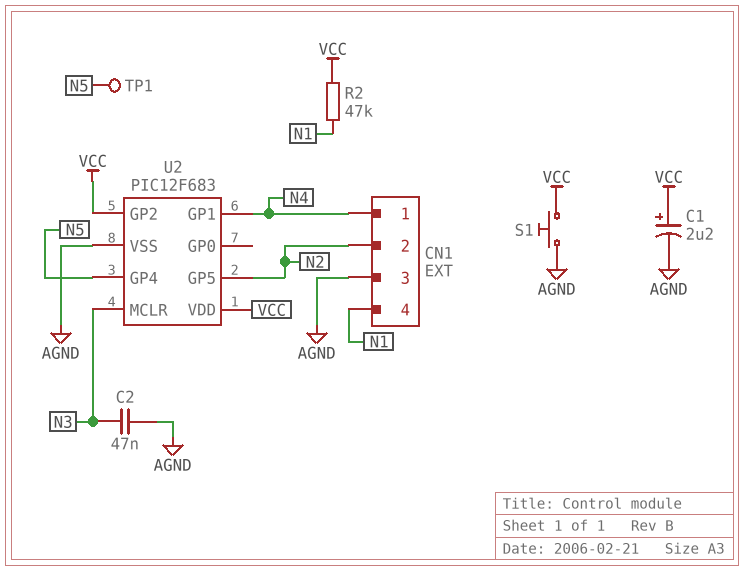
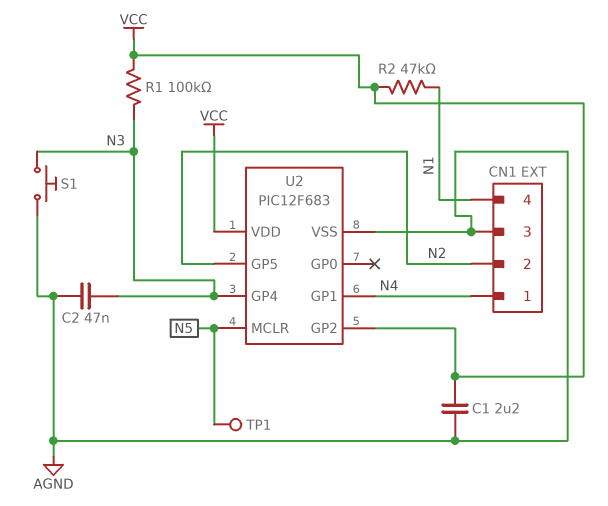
C1: 2.2uF (plus VCC, minus AGND) -> 2.2uF (AGND, VCC)
R1: none -> 100k (N3, VCC)
S1: button (AGND, VCC) -> button (AGND, N3)
U2 pin GP4: N5 -> N3
U2 pin MCLR: N3 -> N5

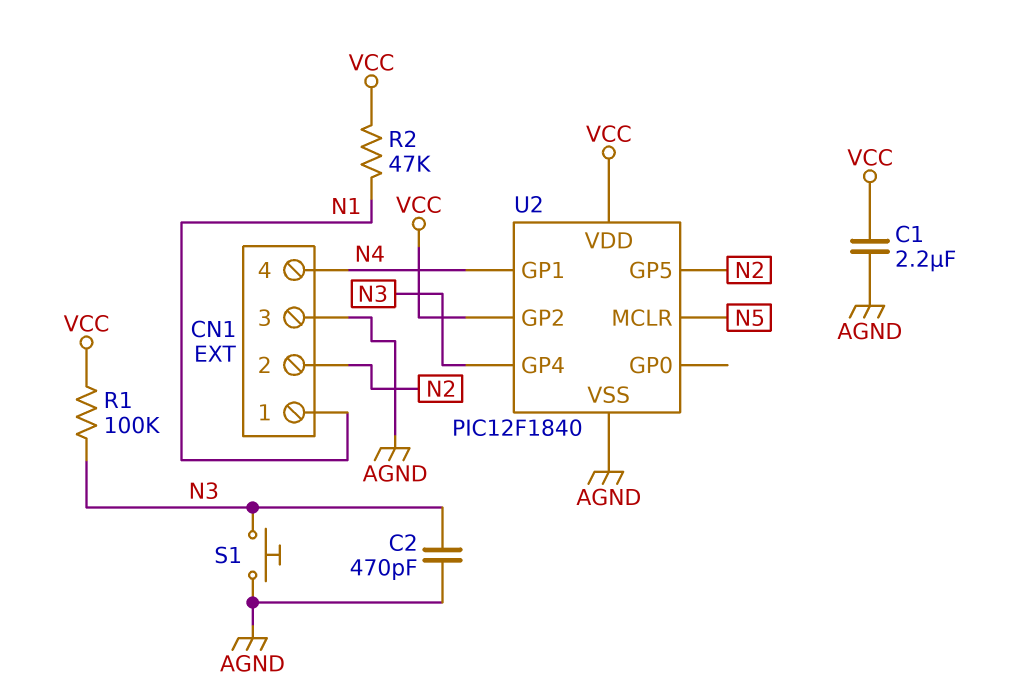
C2: 47nF (AGND, N3) -> 470pF (AGND, N3)
CN1 pin 1: N4 -> N1
CN1 pin 4: N1 -> N4
TP1: test point (N5) -> none
U2: PIC12F683 -> PIC12F1840

